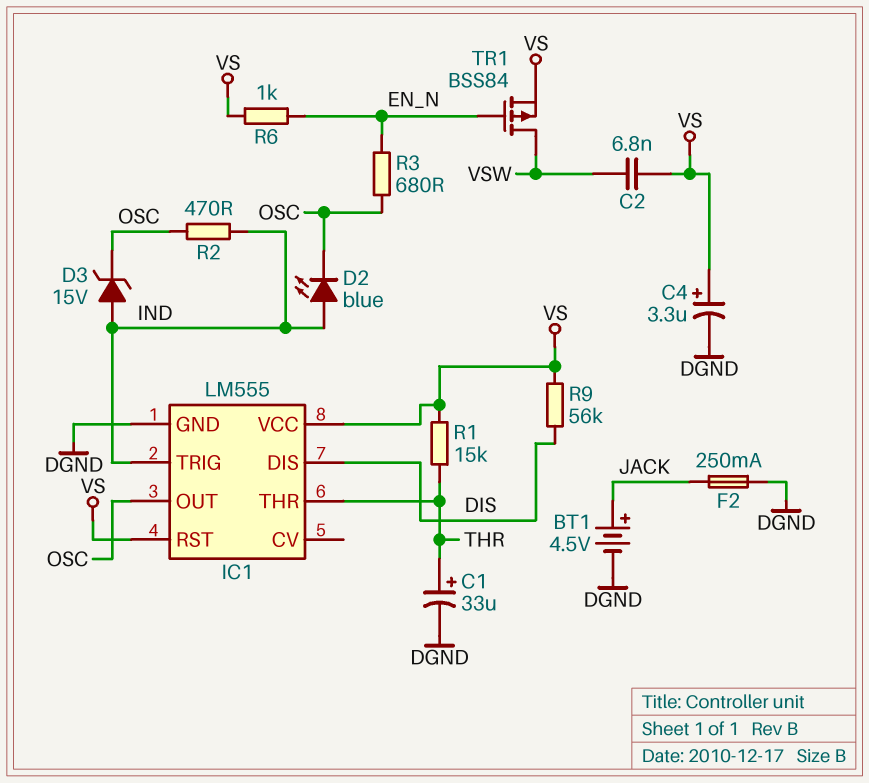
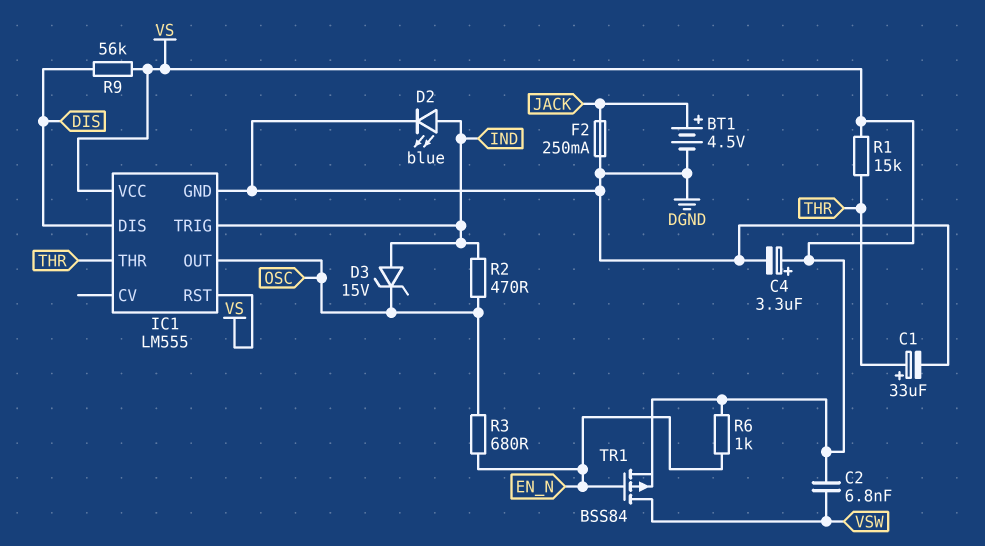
D2: LED blue (A IND, K OSC) -> LED blue (A IND, K DGND)

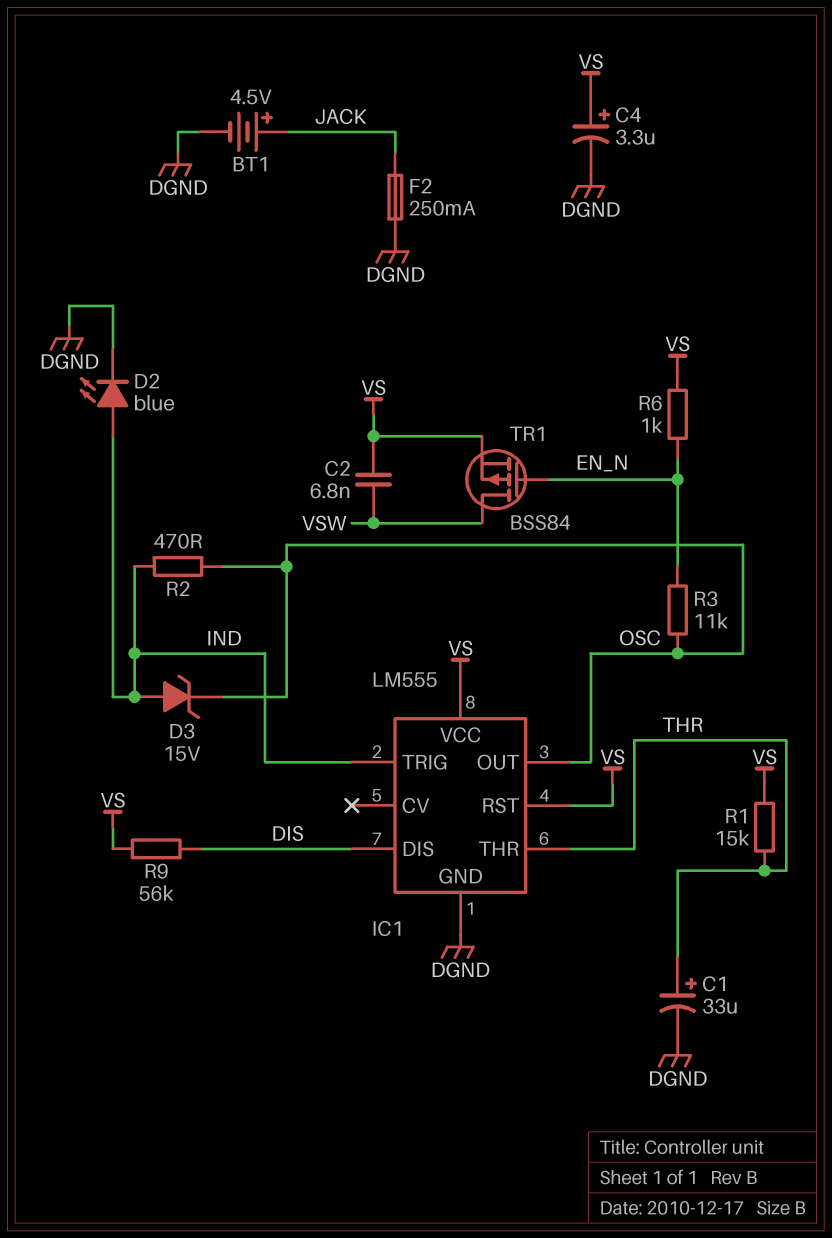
R3: 680 (EN_N, OSC) -> 11k (EN_N, OSC)

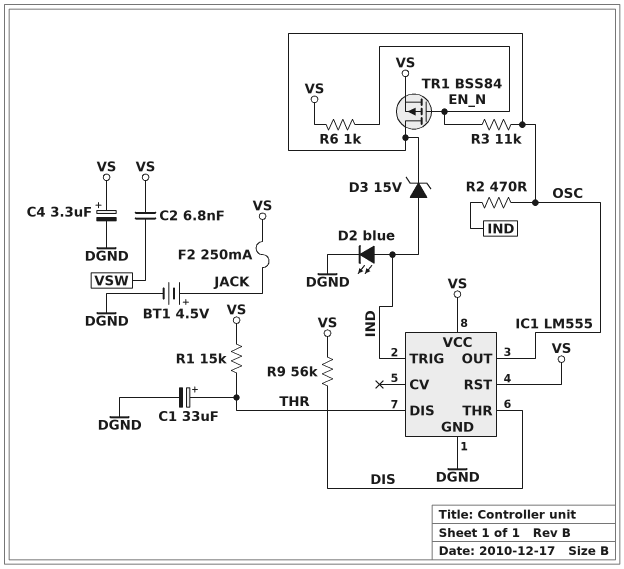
F2: 250mA (DGND, JACK) -> 250mA (JACK, VS)
IC1 pin DIS: DIS -> THR
IC1 pin THR: THR -> DIS
TR1: PMOS BSS84 (G EN_N, D VSW, S VS) -> PMOS BSS84 (G EN_N, D OSC, S VS)

